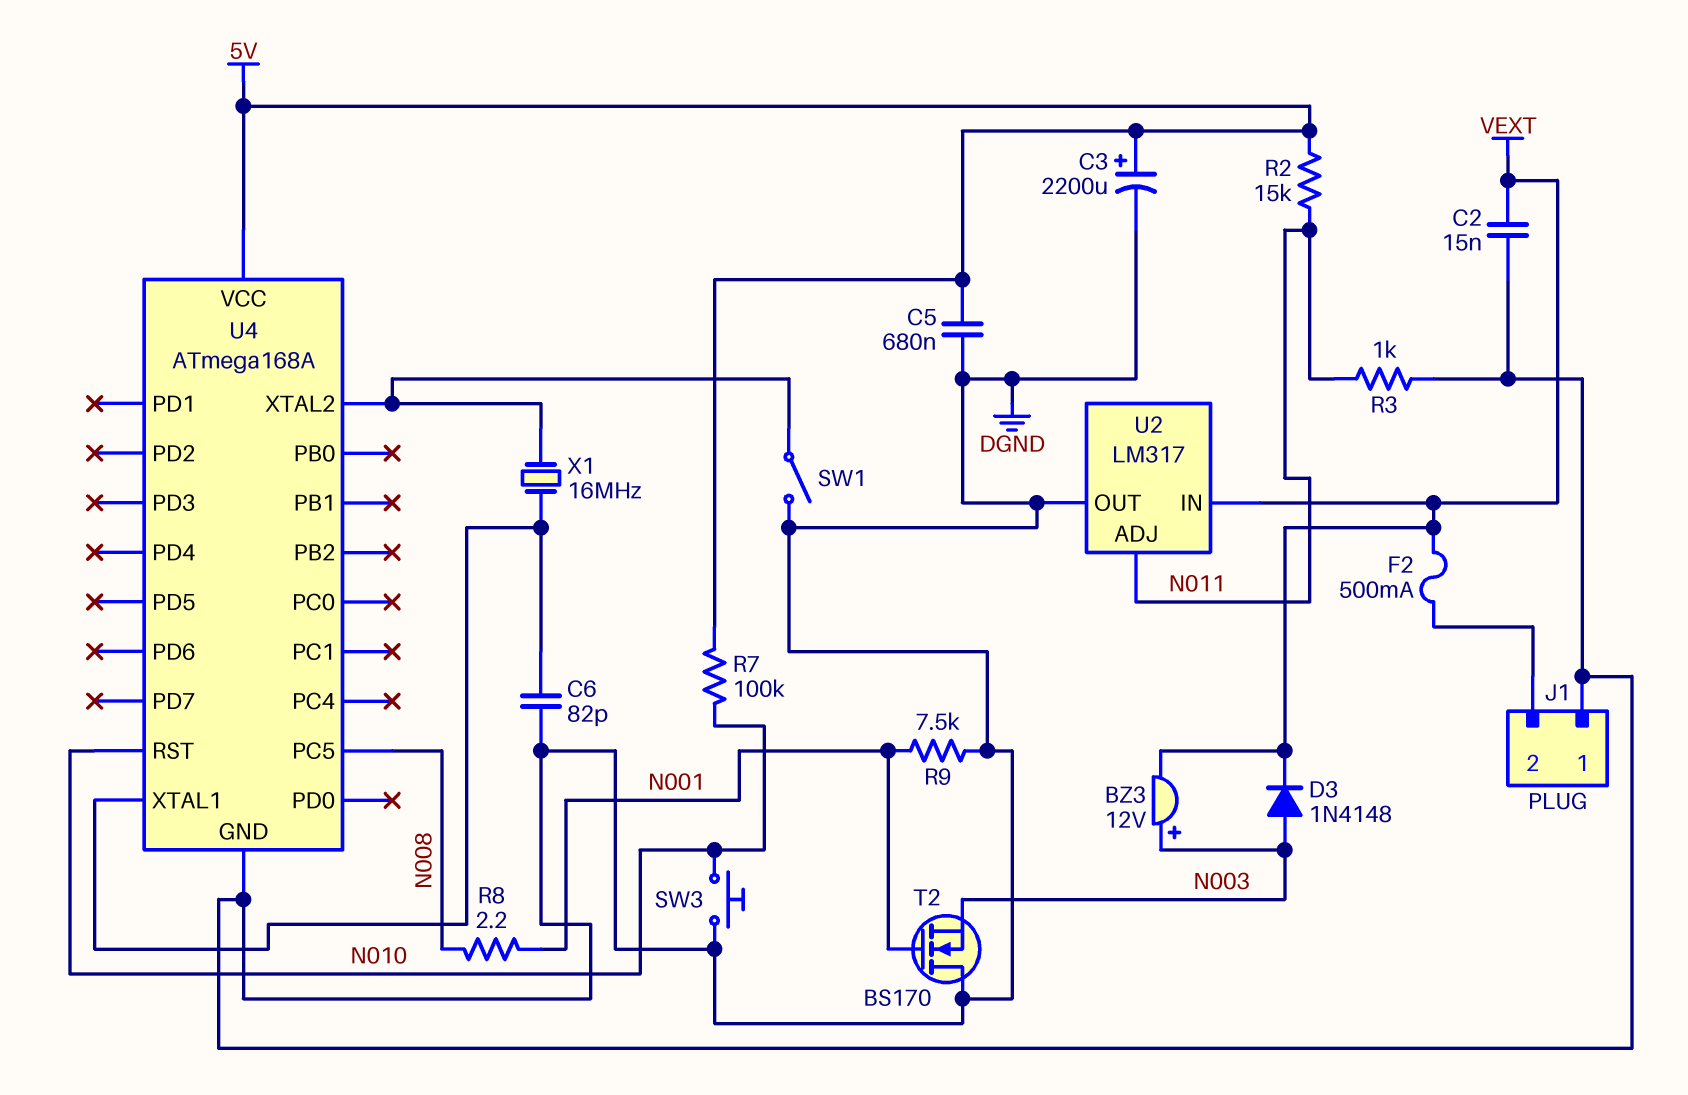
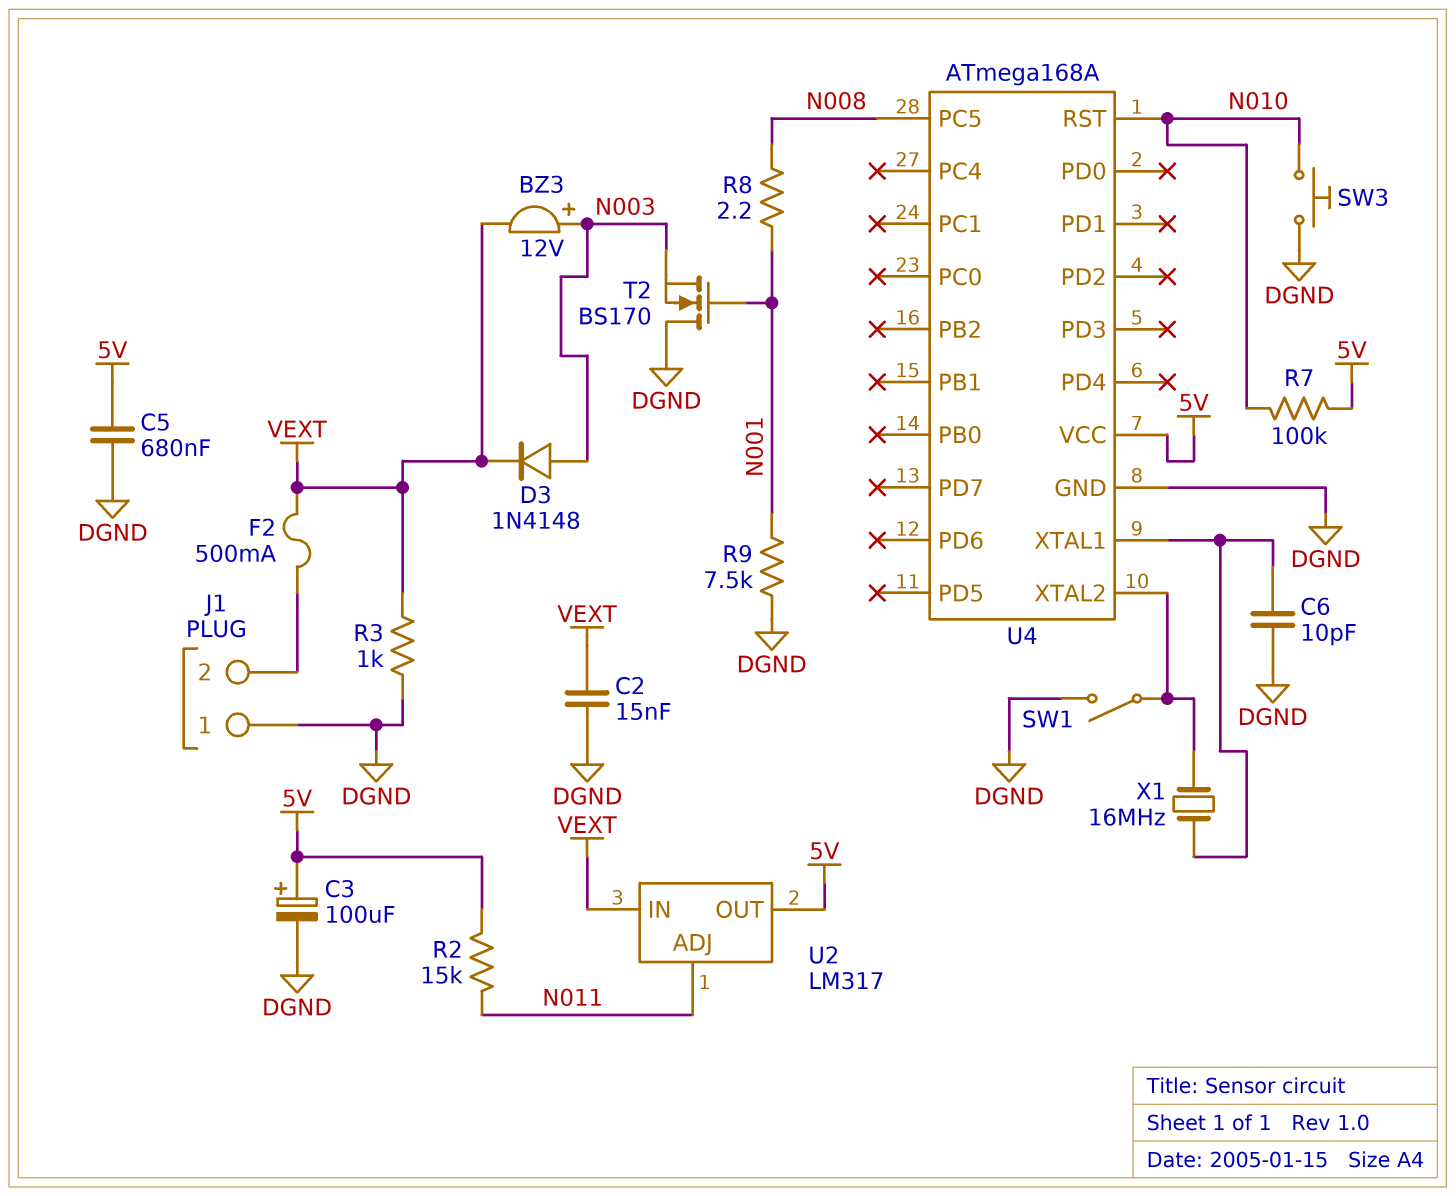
C3: 2200uF (plus 5V, minus DGND) -> 100uF (plus 5V, minus DGND)
C6: 82pF (DGND, U4/XTAL1) -> 10pF (DGND, U4/XTAL1)
R3: 1k (DGND, N011) -> 1k (DGND, VEXT)
U2 pin OUT: DGND -> 5V

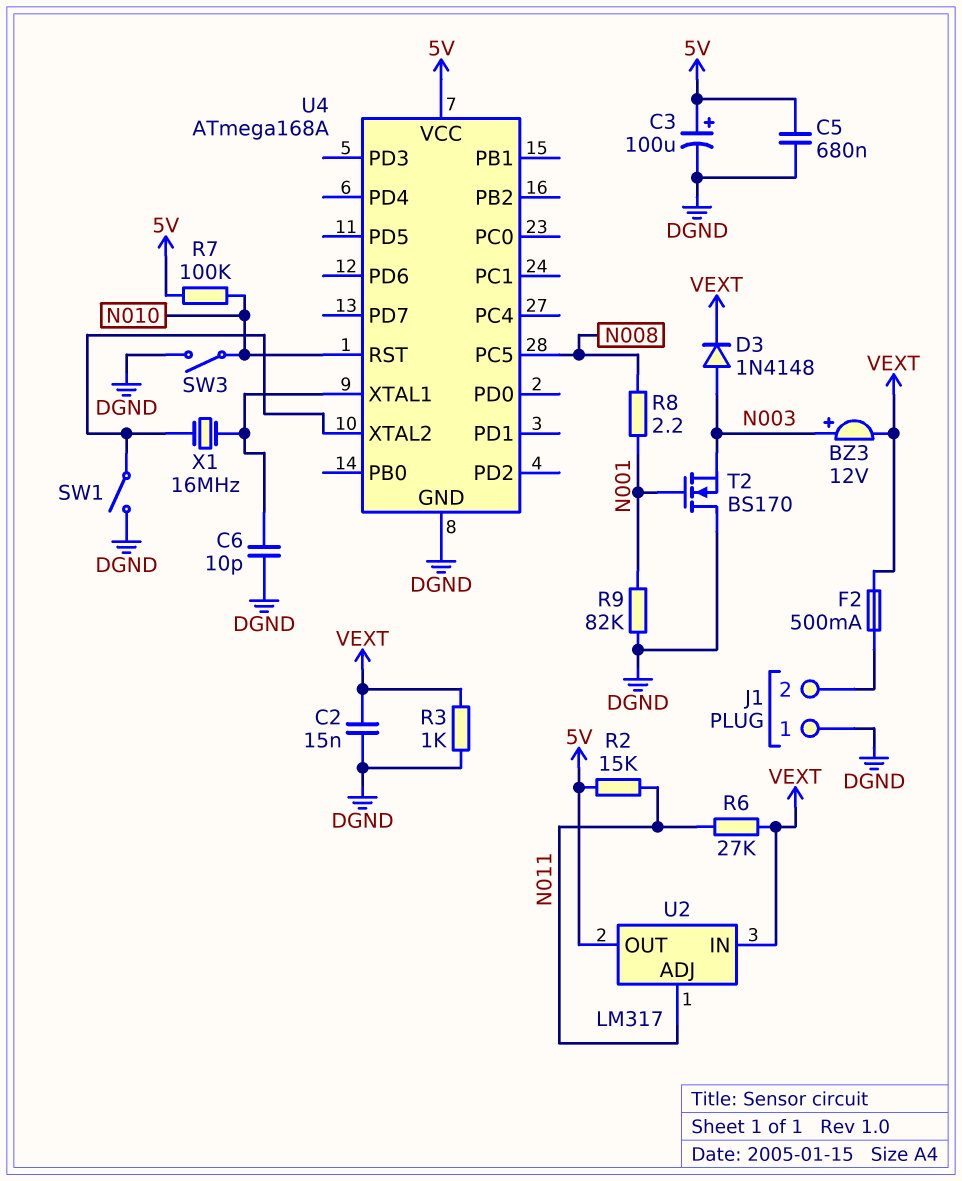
R6: none -> 27k (N011, VEXT)
R9: 7.5k (DGND, N001) -> 82k (DGND, N001)
SW3: button (DGND, N010) -> switch (DGND, N010)

